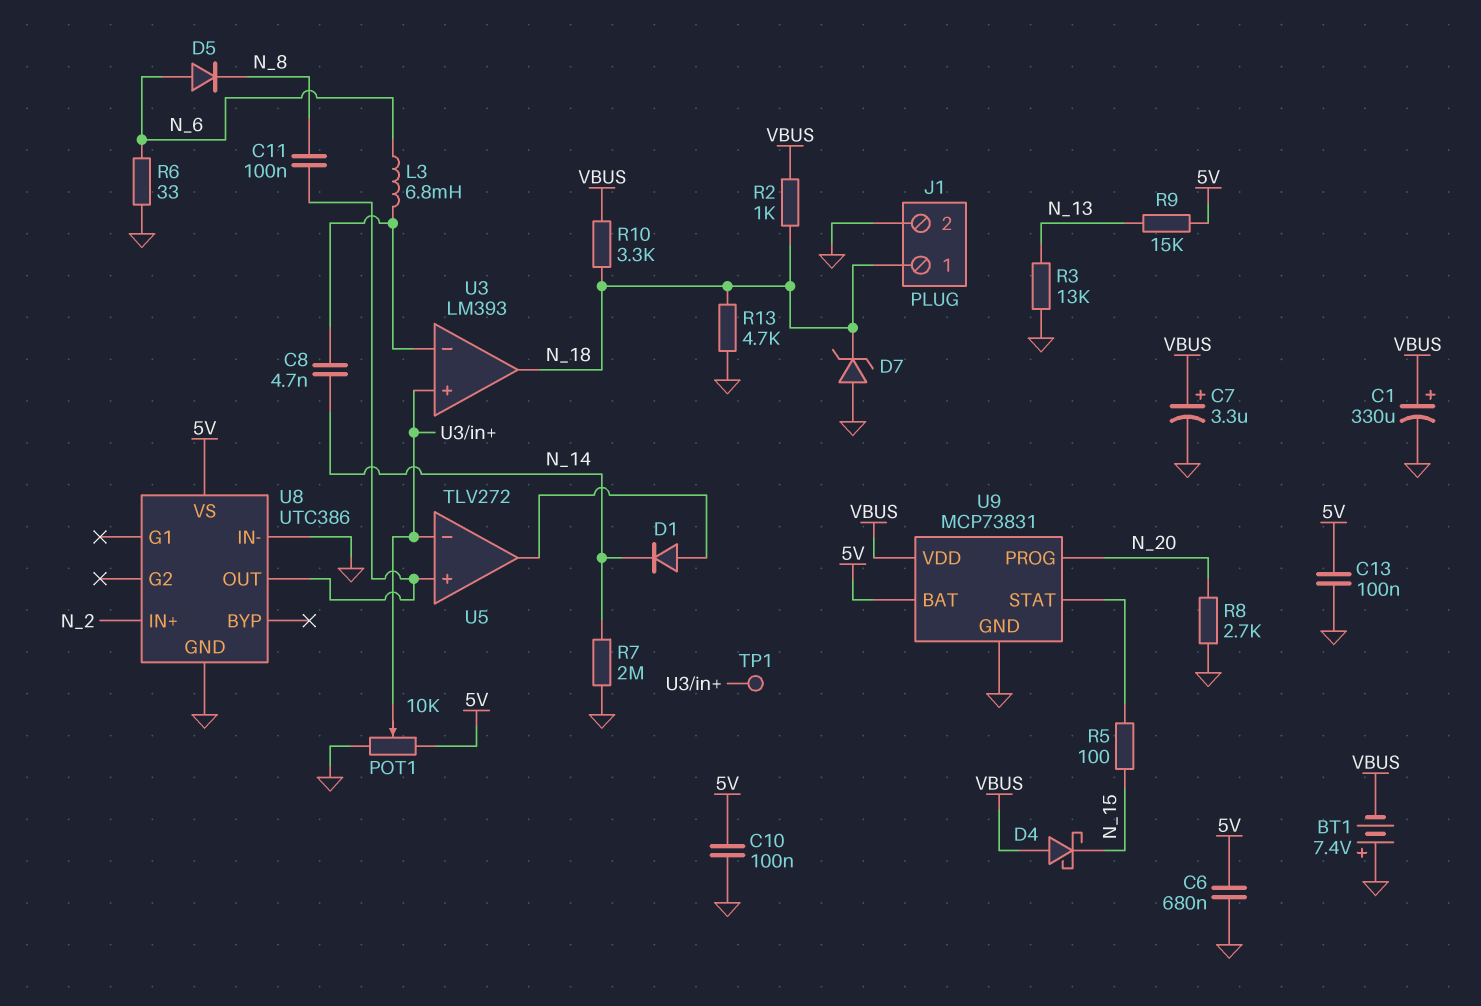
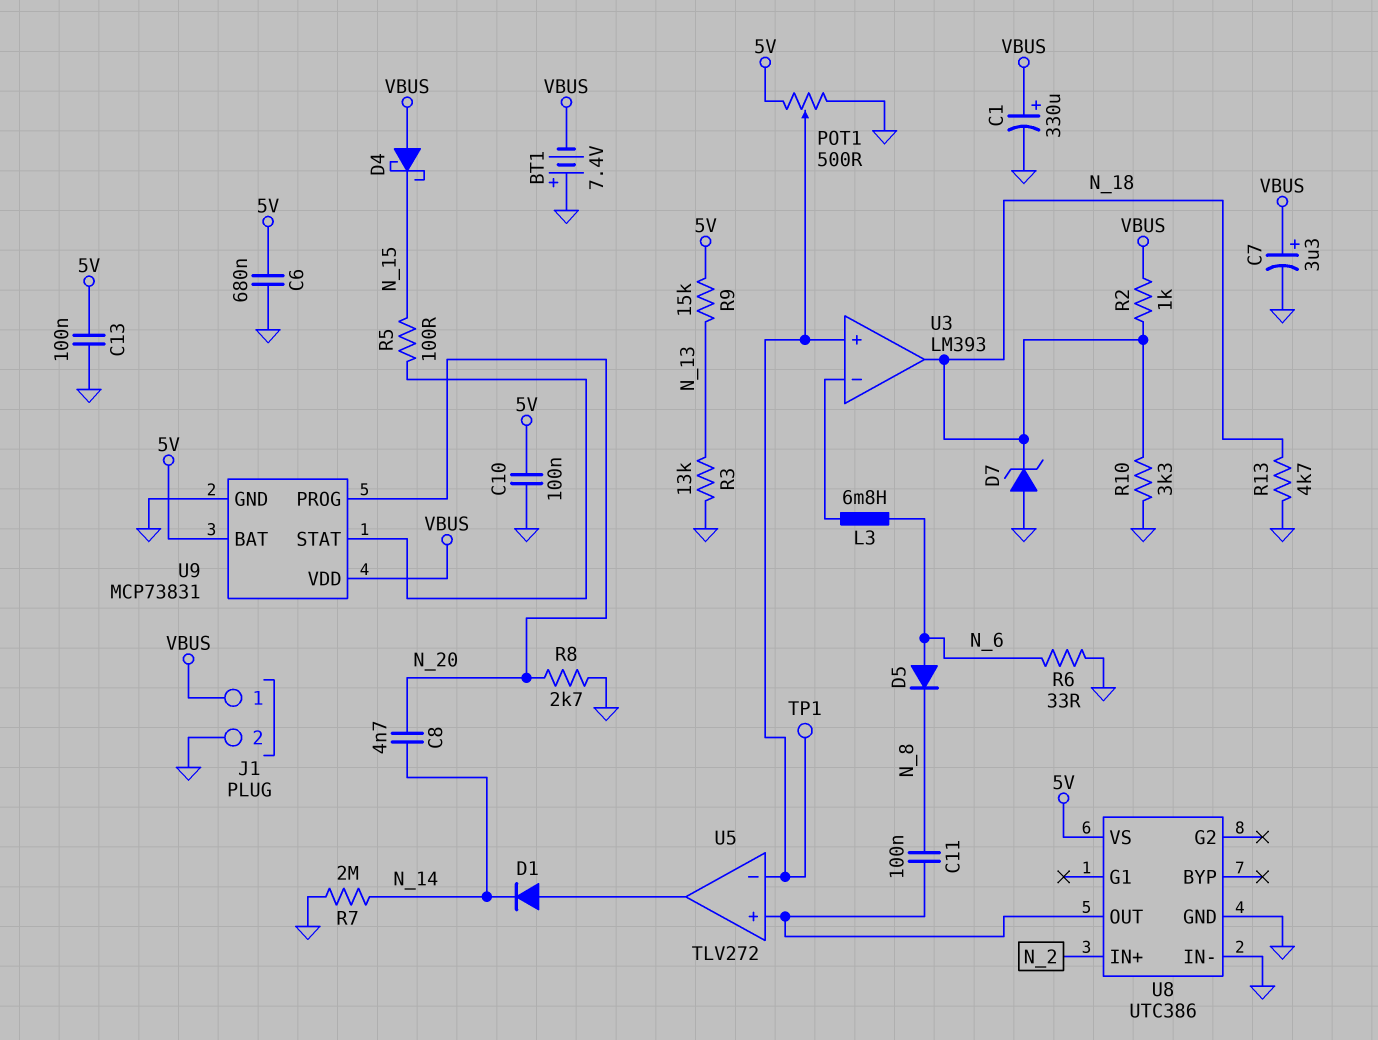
C8: 4.7nF (N_14, U3/in-) -> 4.7nF (N_14, N_20)
J1 pin 1: N_18 -> VBUS
POT1: 10k (5V, GND, wiper U3/in+) -> 500 (5V, GND, wiper U3/in+)
R10: 3.3k (N_18, VBUS) -> 3.3k (GND, N_18)

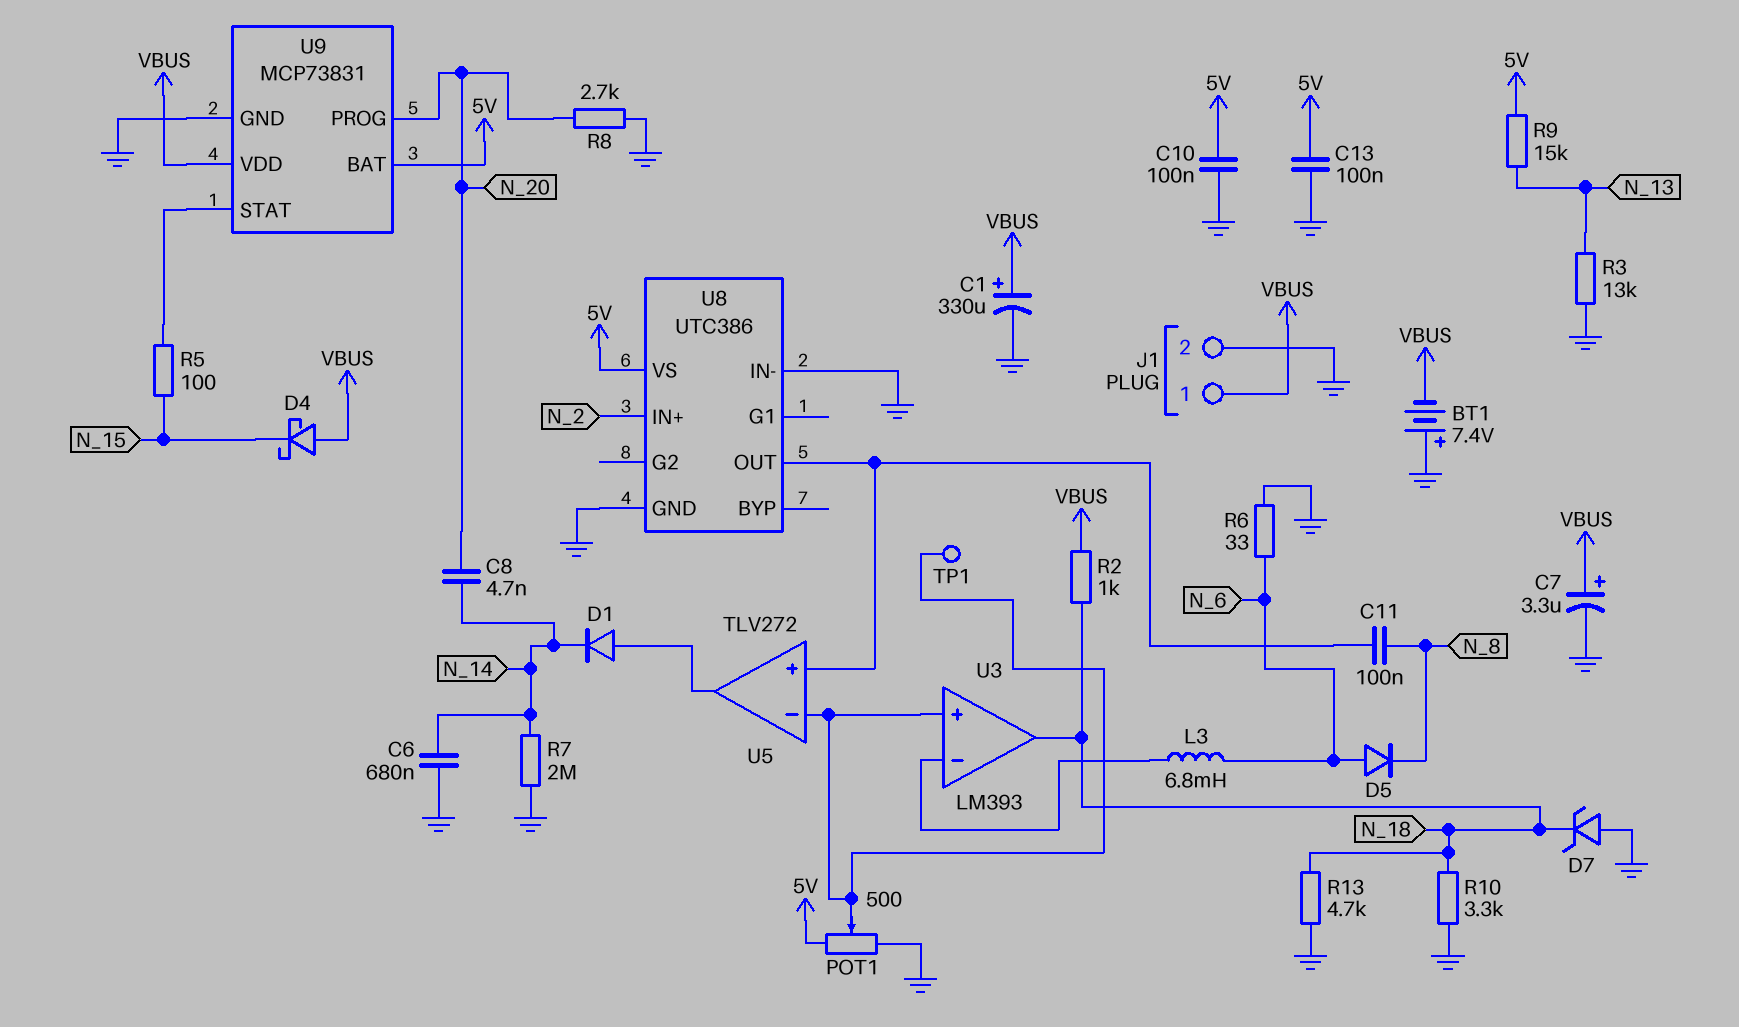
C6: 680nF (5V, GND) -> 680nF (GND, N_14)

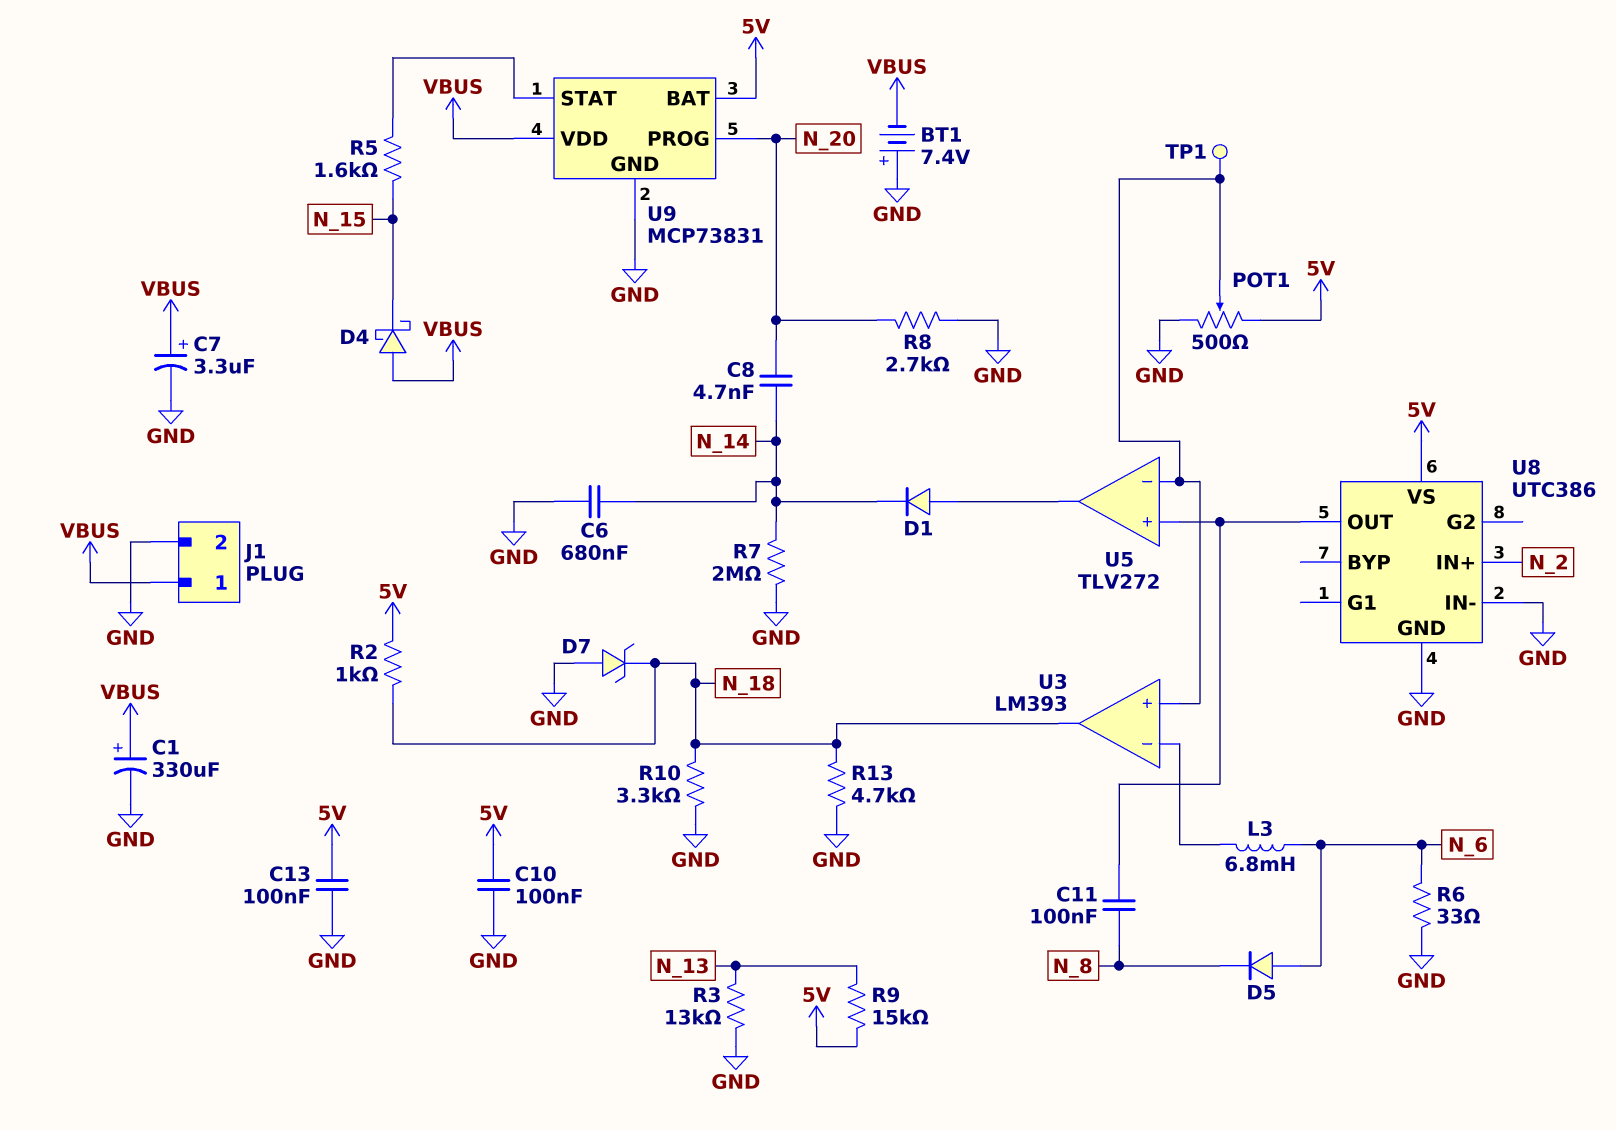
R2: 1k (N_18, VBUS) -> 1k (5V, N_18)
R5: 100 (N_15, U9/STAT) -> 1.6k (N_15, U9/STAT)

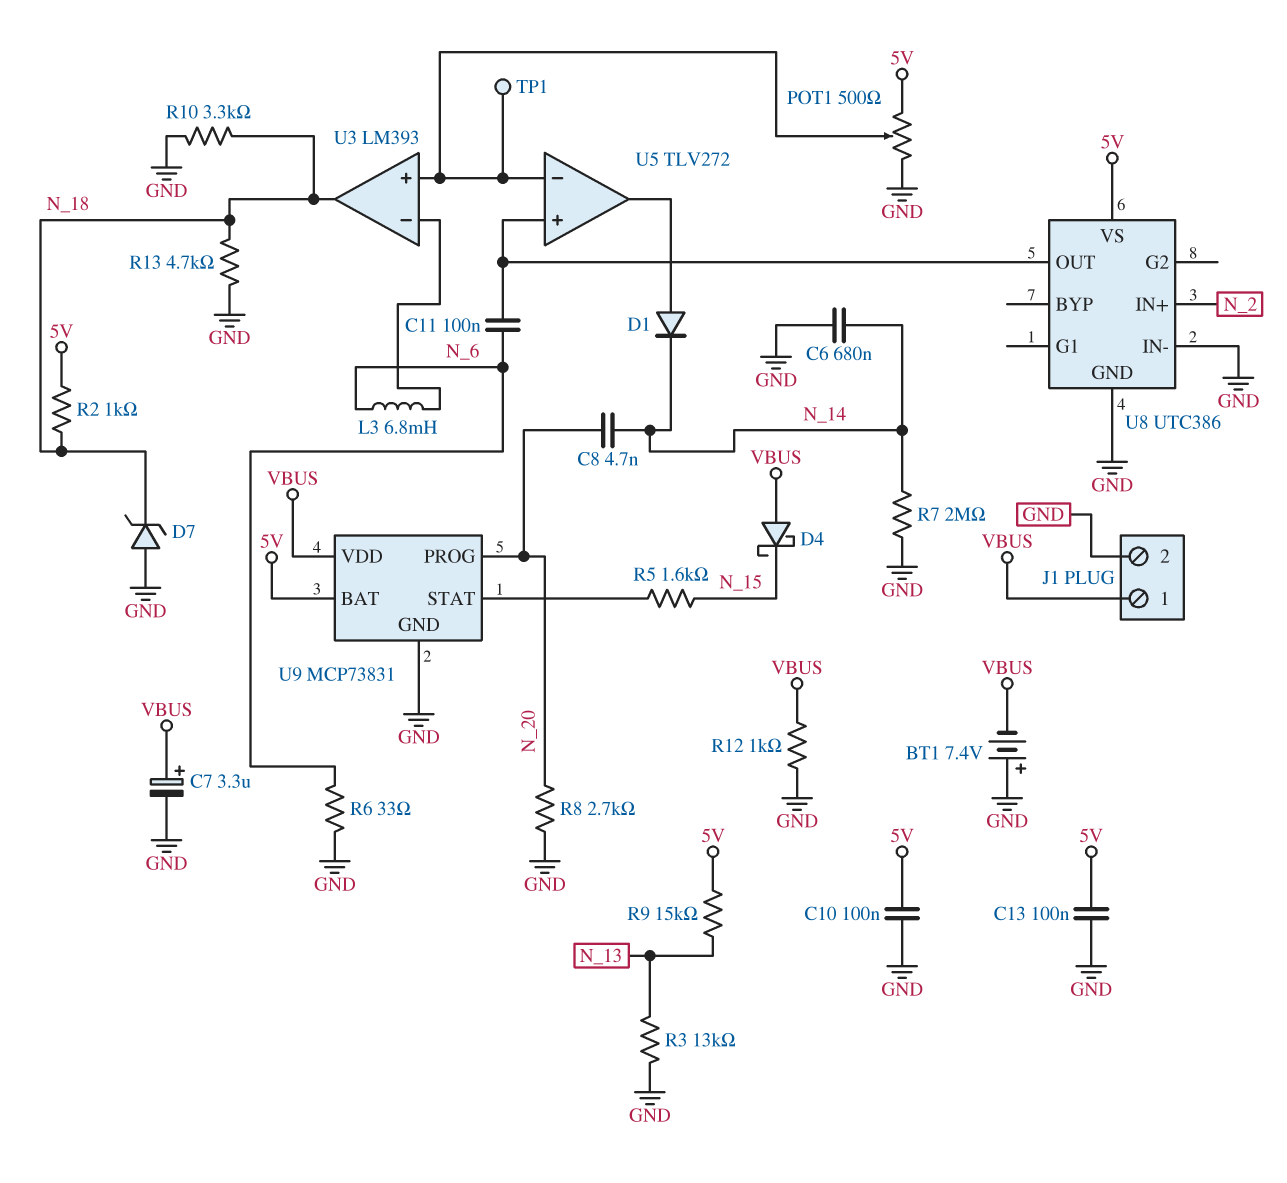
C1: 330uF (plus VBUS, minus GND) -> none
C11: 100nF (N_8, U5/in+) -> 100nF (N_6, U5/in+)
D5: diode (A N_6, K N_8) -> none
R12: none -> 1k (GND, VBUS)

